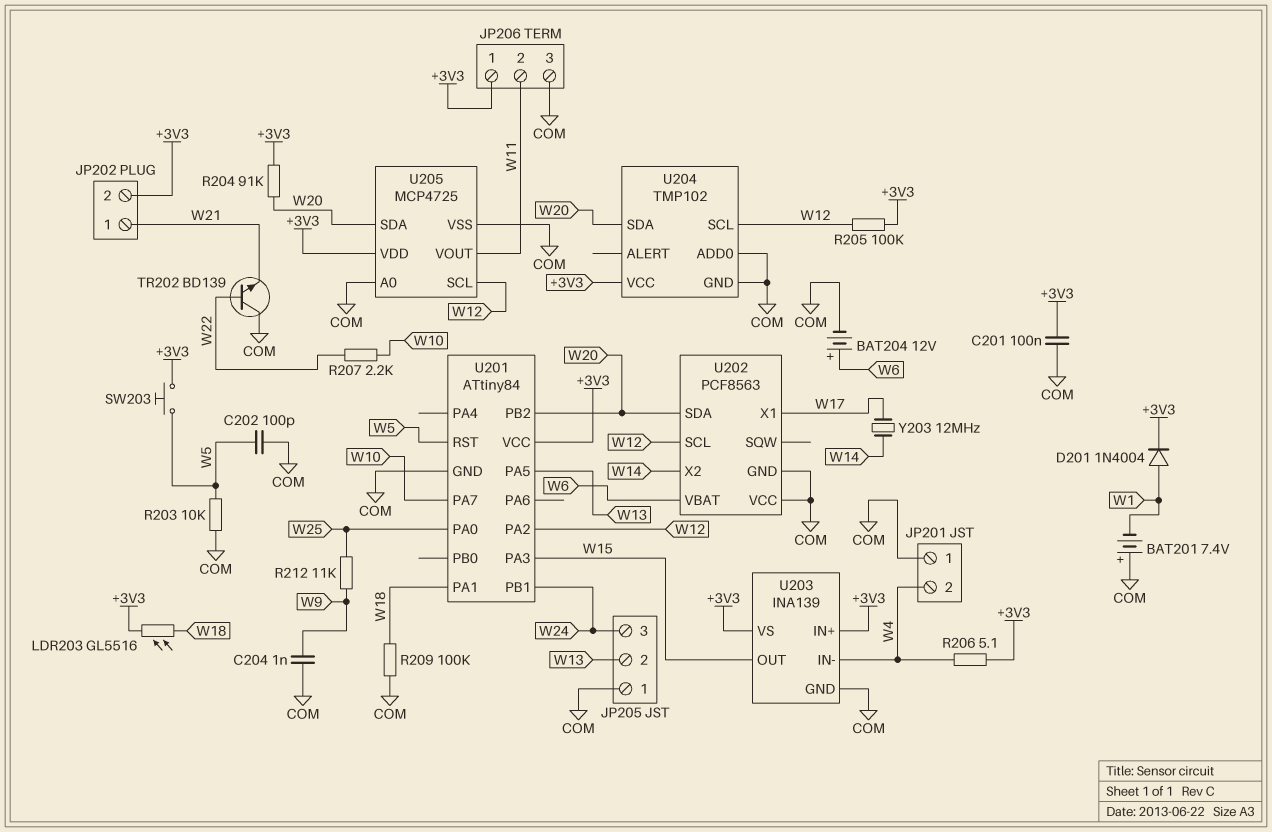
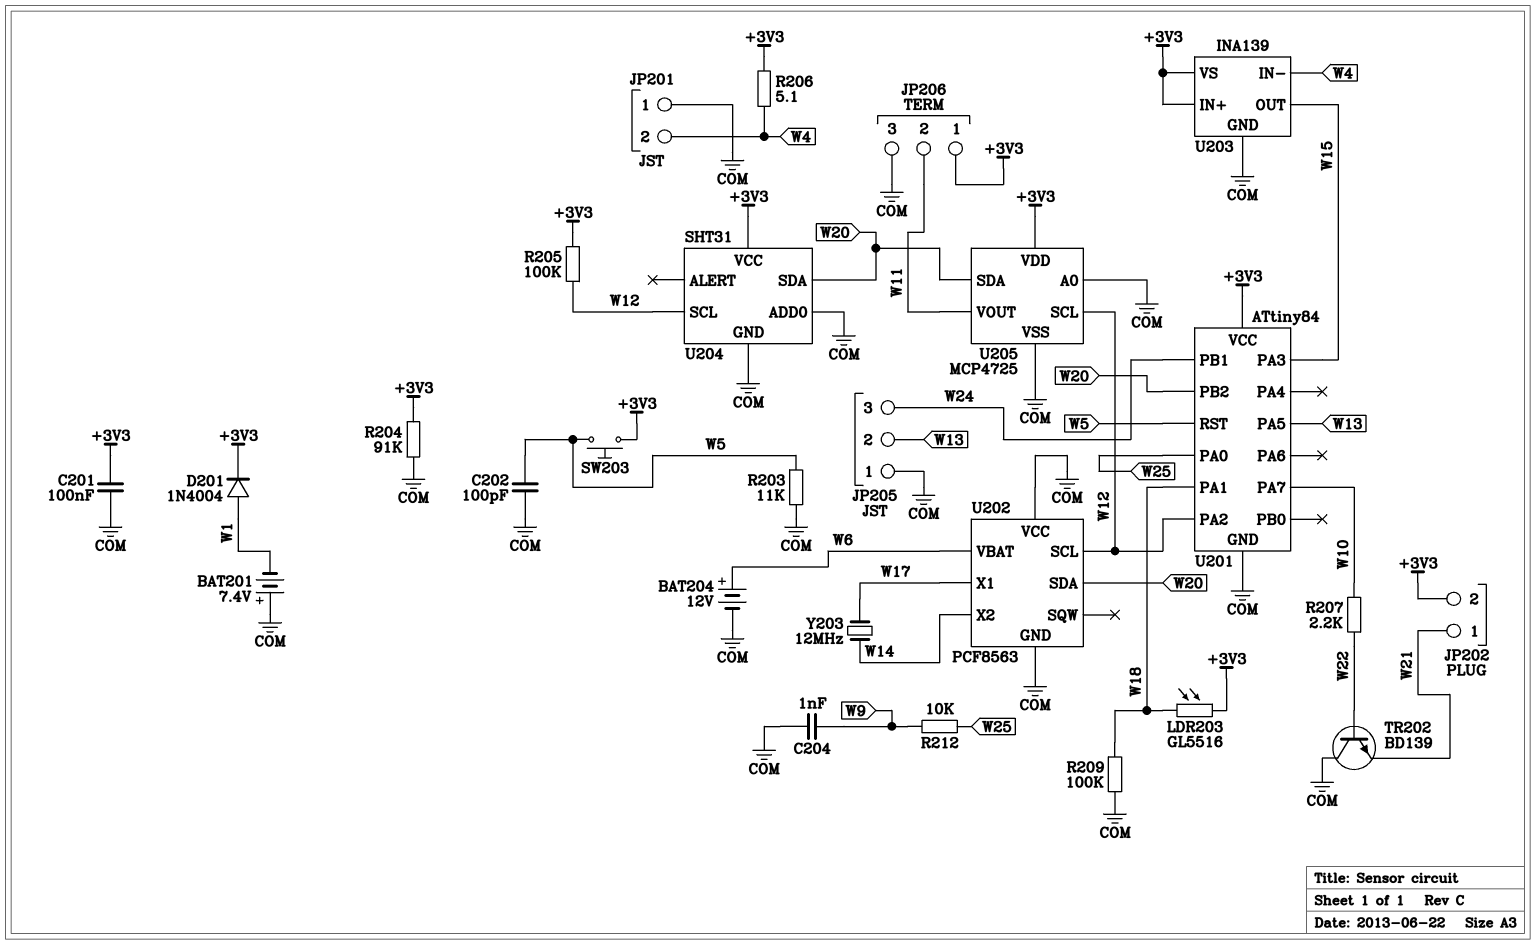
R203: 10k (COM, W5) -> 11k (COM, W5)
R204: 91k (+3V3, W20) -> 91k (+3V3, COM)
R212: 11k (W9, W25) -> 10k (W9, W25)
U204: TMP102 -> SHT31

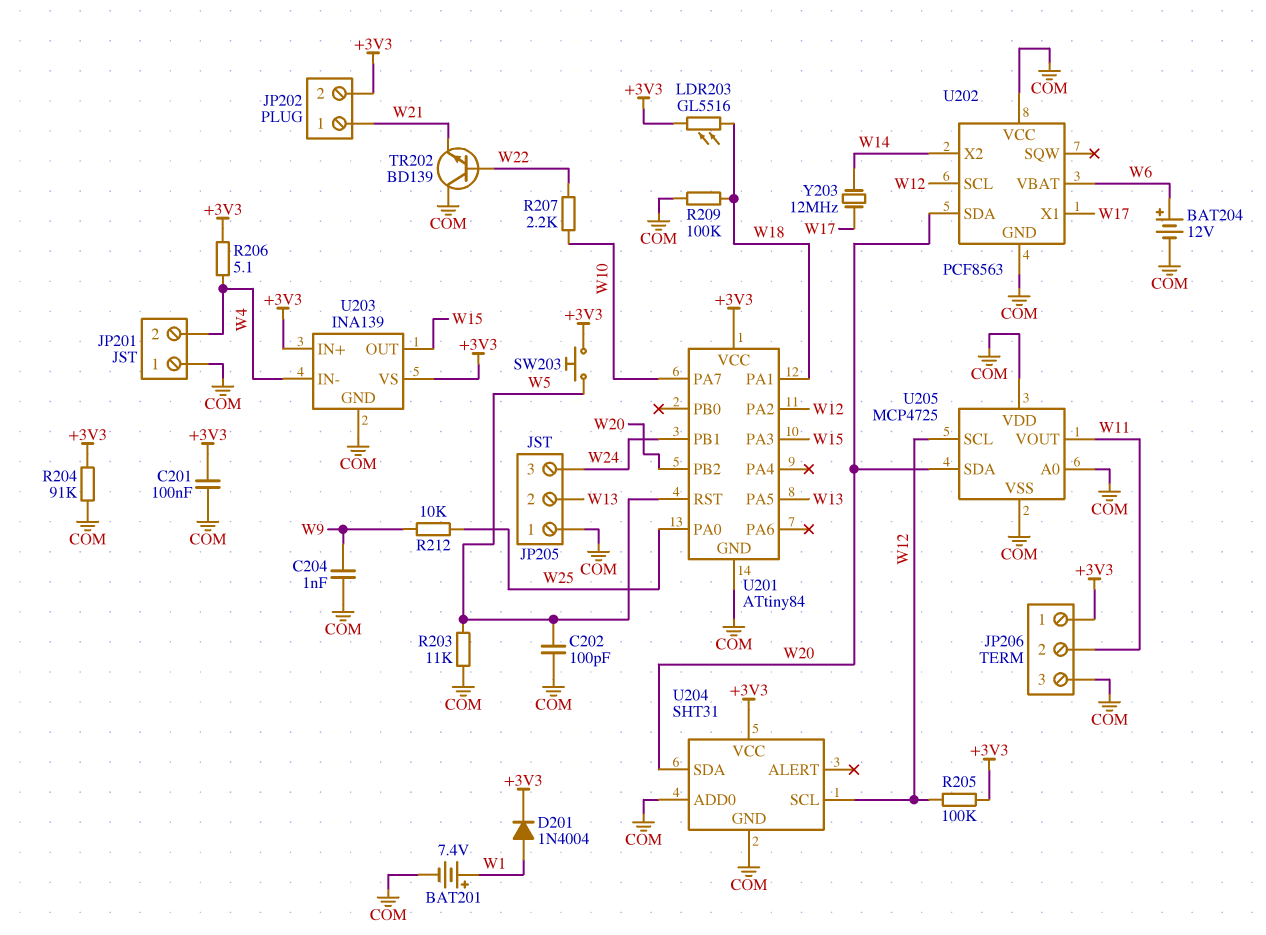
BAT201: 7.4V (plus COM, minus W1) -> 7.4V (plus W1, minus COM)
U205 pin VDD: +3V3 -> COM

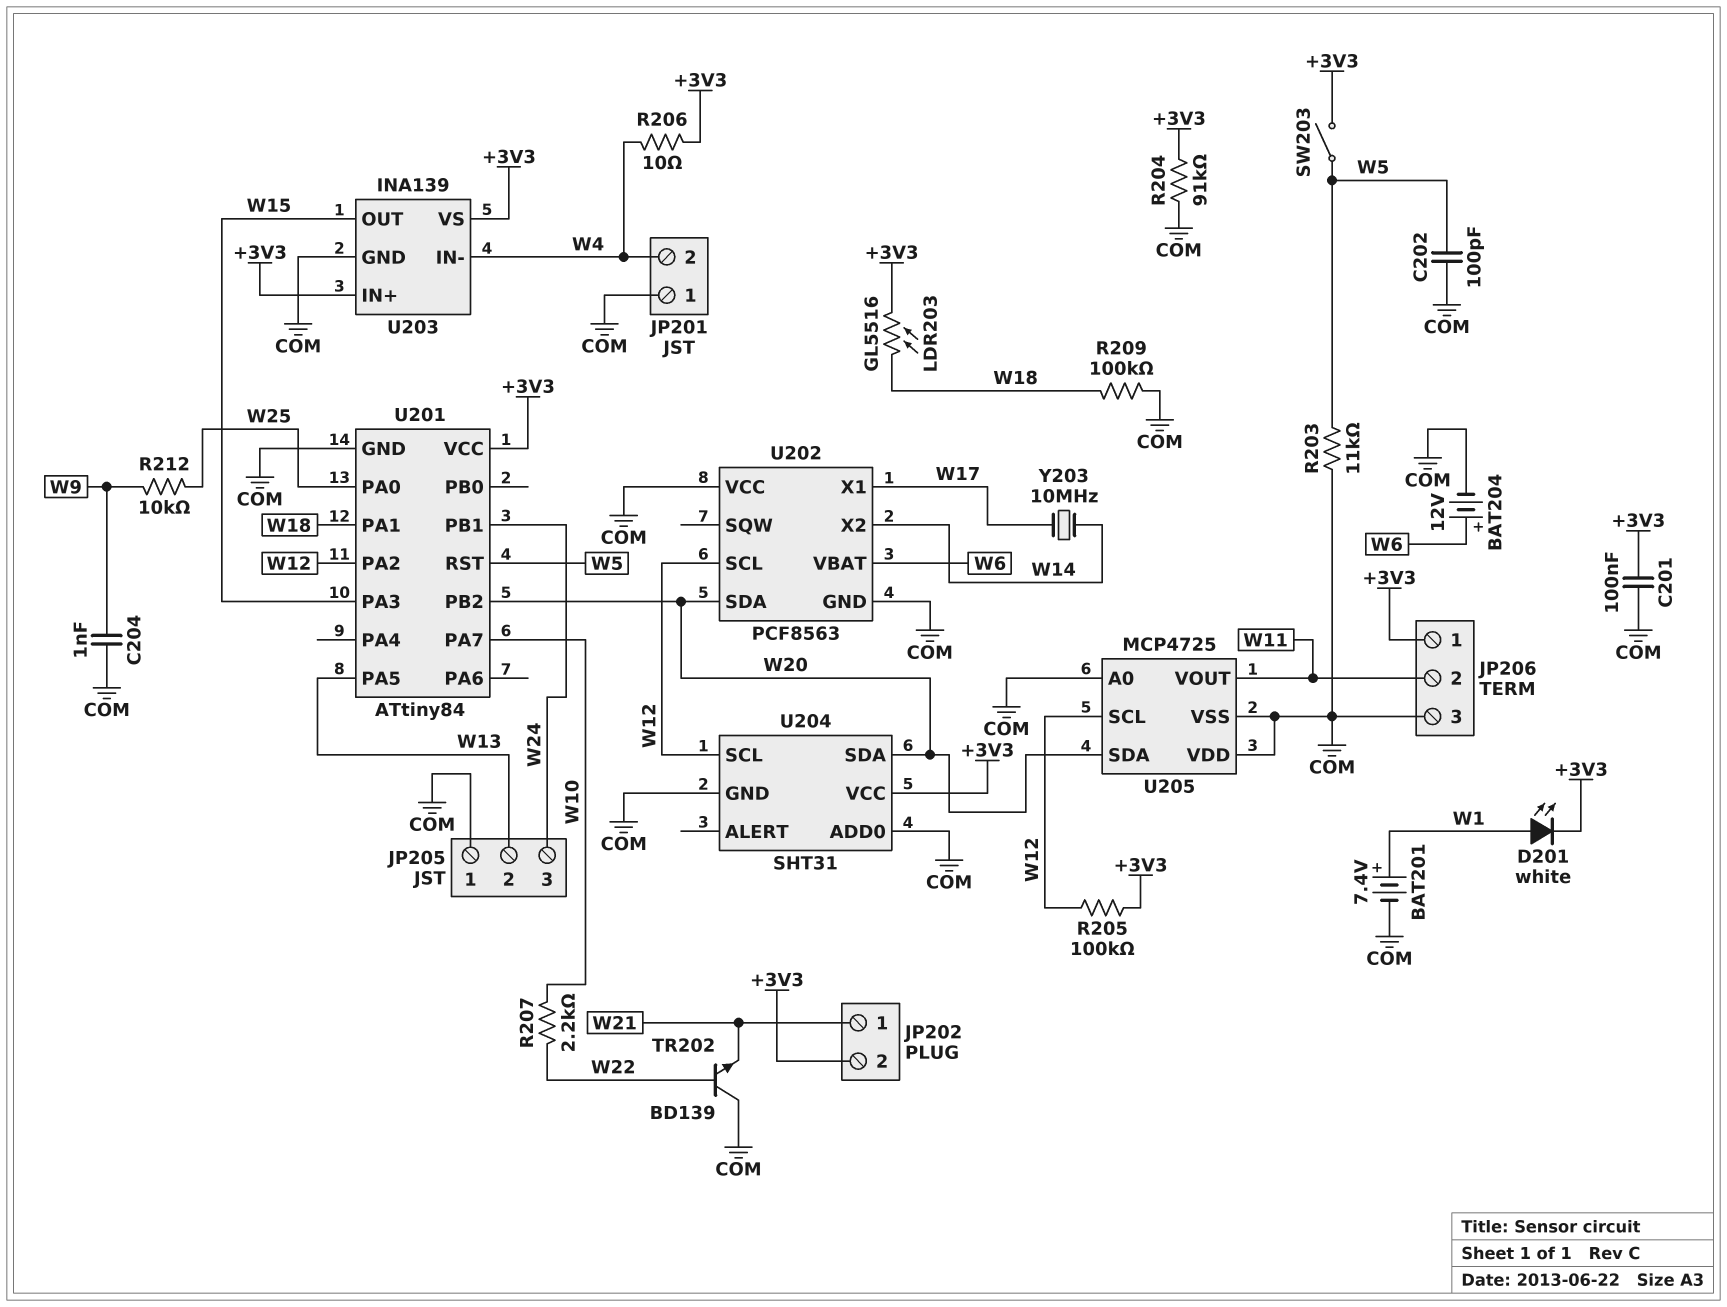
D201: diode 1N4004 (A W1, K +3V3) -> LED white (A W1, K +3V3)
R206: 5.1 (+3V3, W4) -> 10 (+3V3, W4)
SW203: button (+3V3, W5) -> switch (+3V3, W5)
Y203: 12MHz (W14, W17) -> 10MHz (W14, W17)

